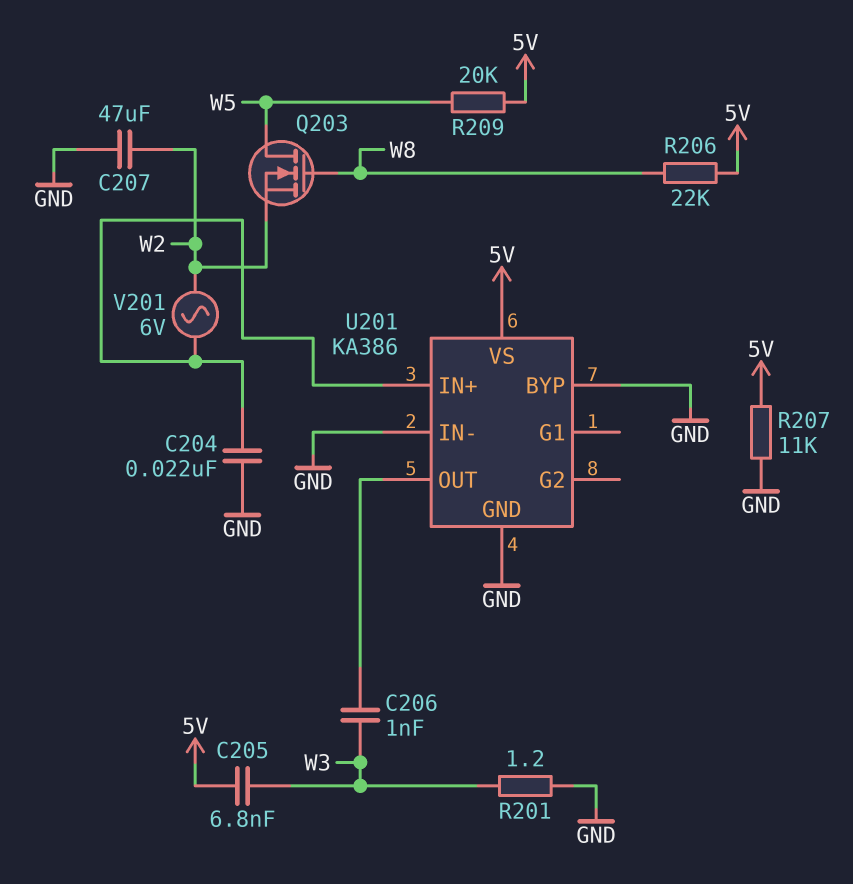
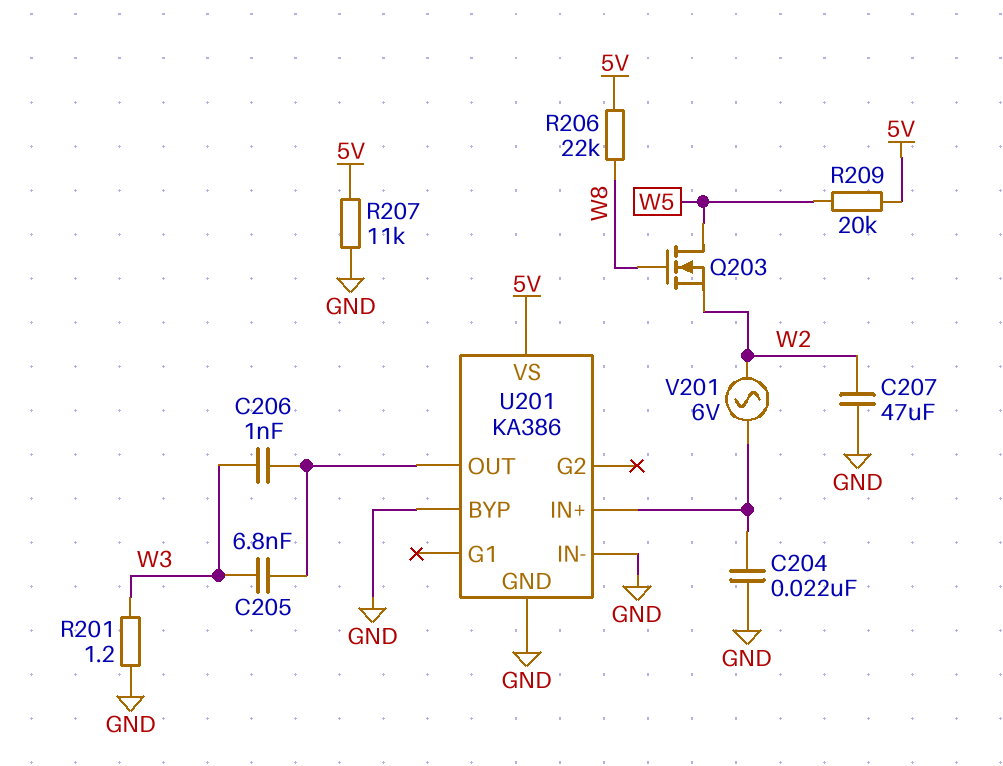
C205: 6.8nF (5V, W3) -> 6.8nF (U201/OUT, W3)

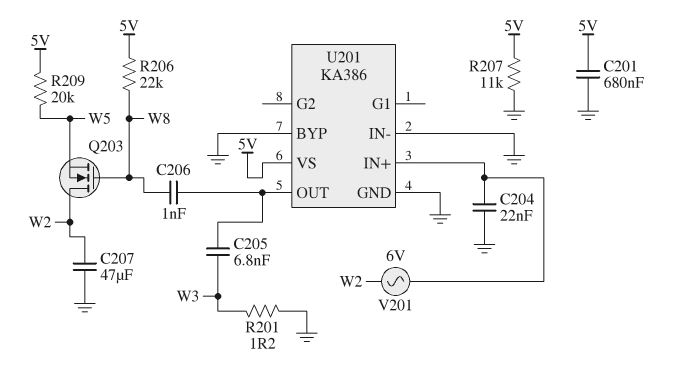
C201: none -> 680nF (5V, GND)
C206: 1nF (U201/OUT, W3) -> 1nF (U201/OUT, W8)
Q203: NMOS (G W8, D W5, S W2) -> NMOS (G W8, D W2, S W5)

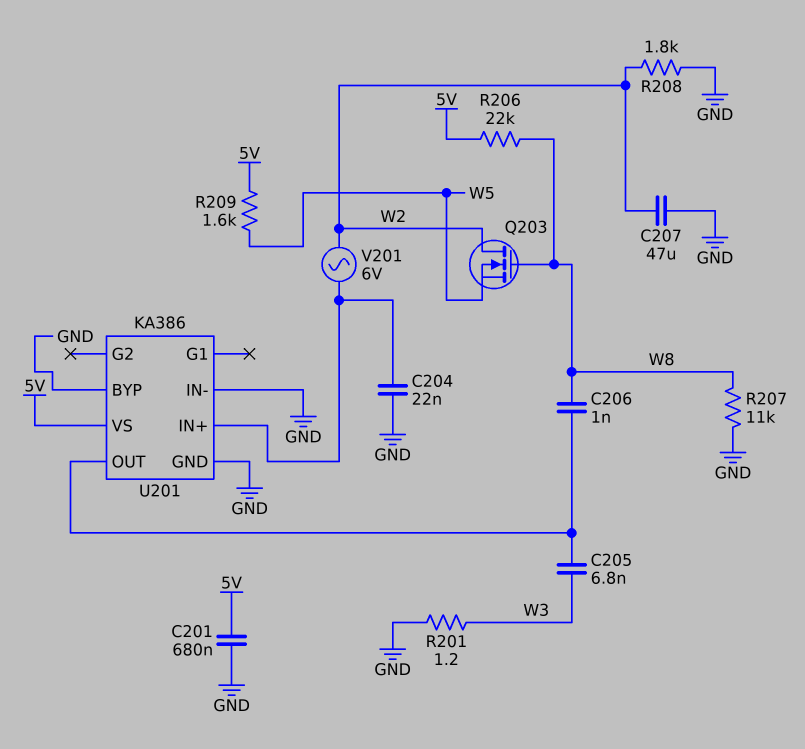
R207: 11k (5V, GND) -> 11k (GND, W8)
R208: none -> 1.8k (GND, W2)
R209: 20k (5V, W5) -> 1.6k (5V, W5)

